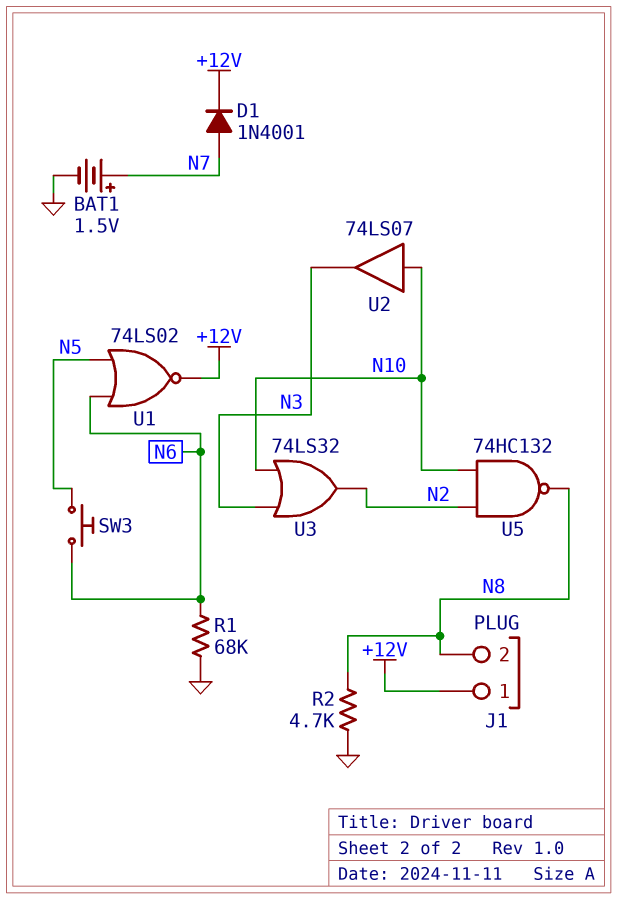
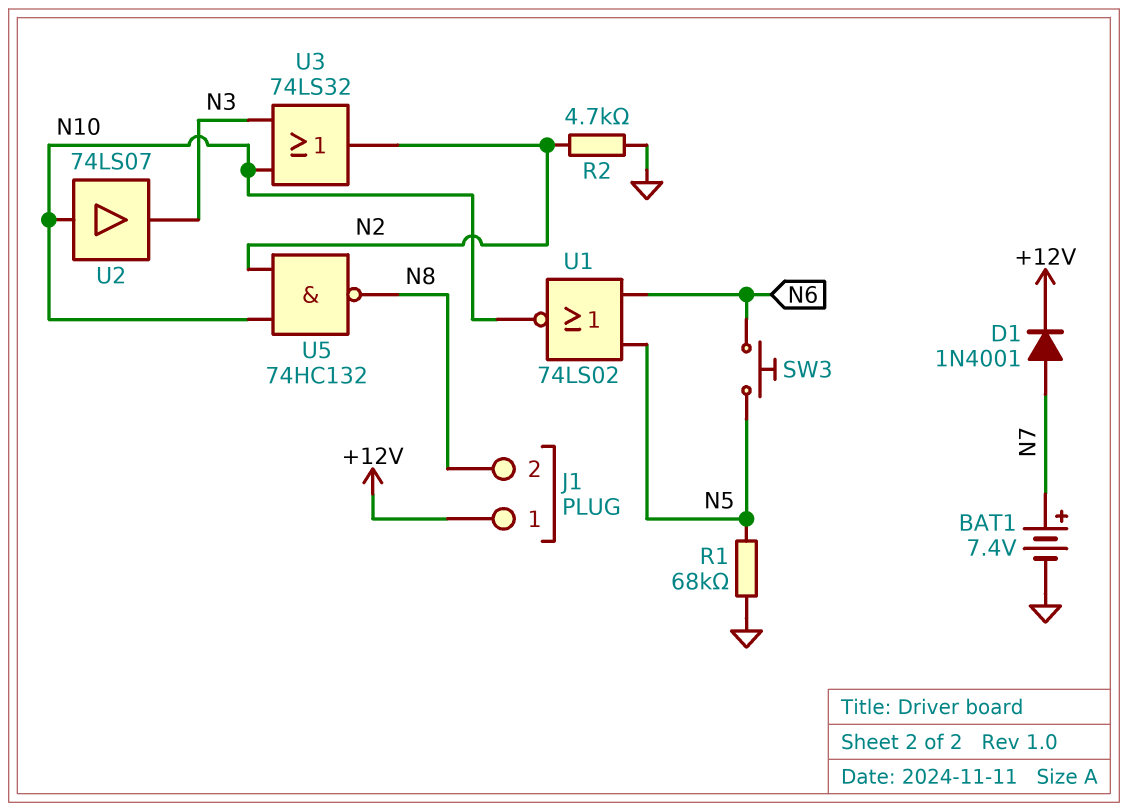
BAT1: 1.5V (plus N7, minus GND) -> 7.4V (plus N7, minus GND)
R1: 68k (GND, N6) -> 68k (GND, N5)
R2: 4.7k (GND, N8) -> 4.7k (GND, N2)
U1: NOR 74LS02 (in N5, in N6, out +12V) -> NOR 74LS02 (in N5, in N6, out N10)

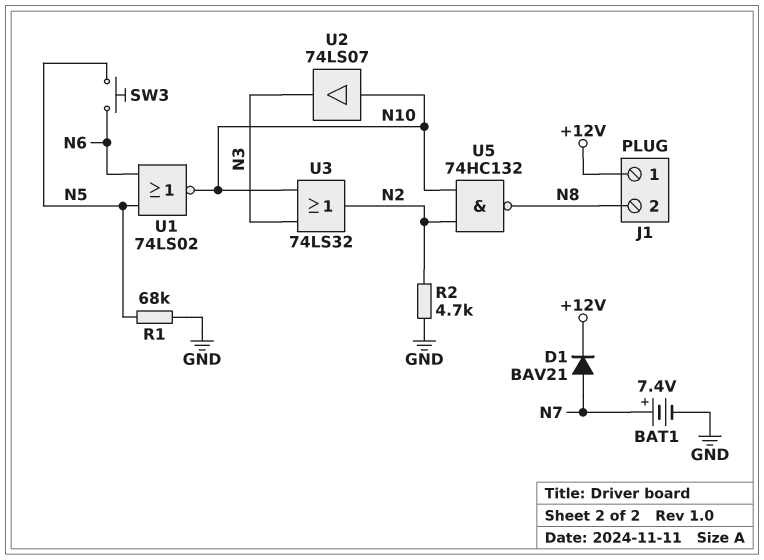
D1: diode 1N4001 (A N7, K +12V) -> diode BAV21 (A N7, K +12V)

